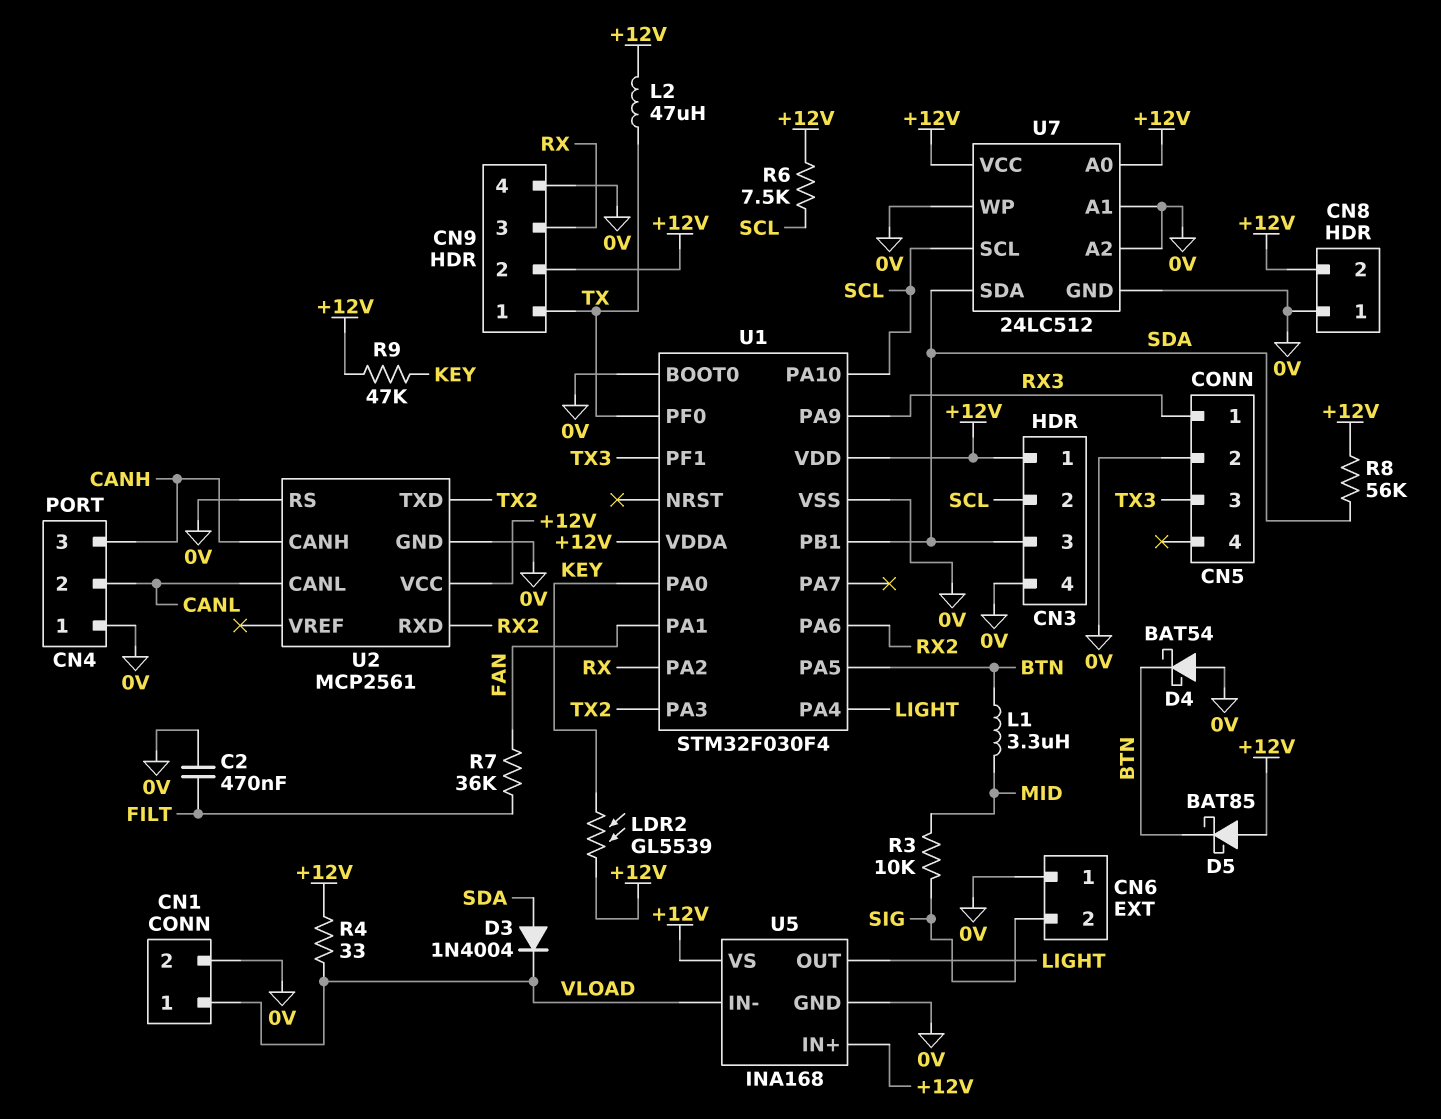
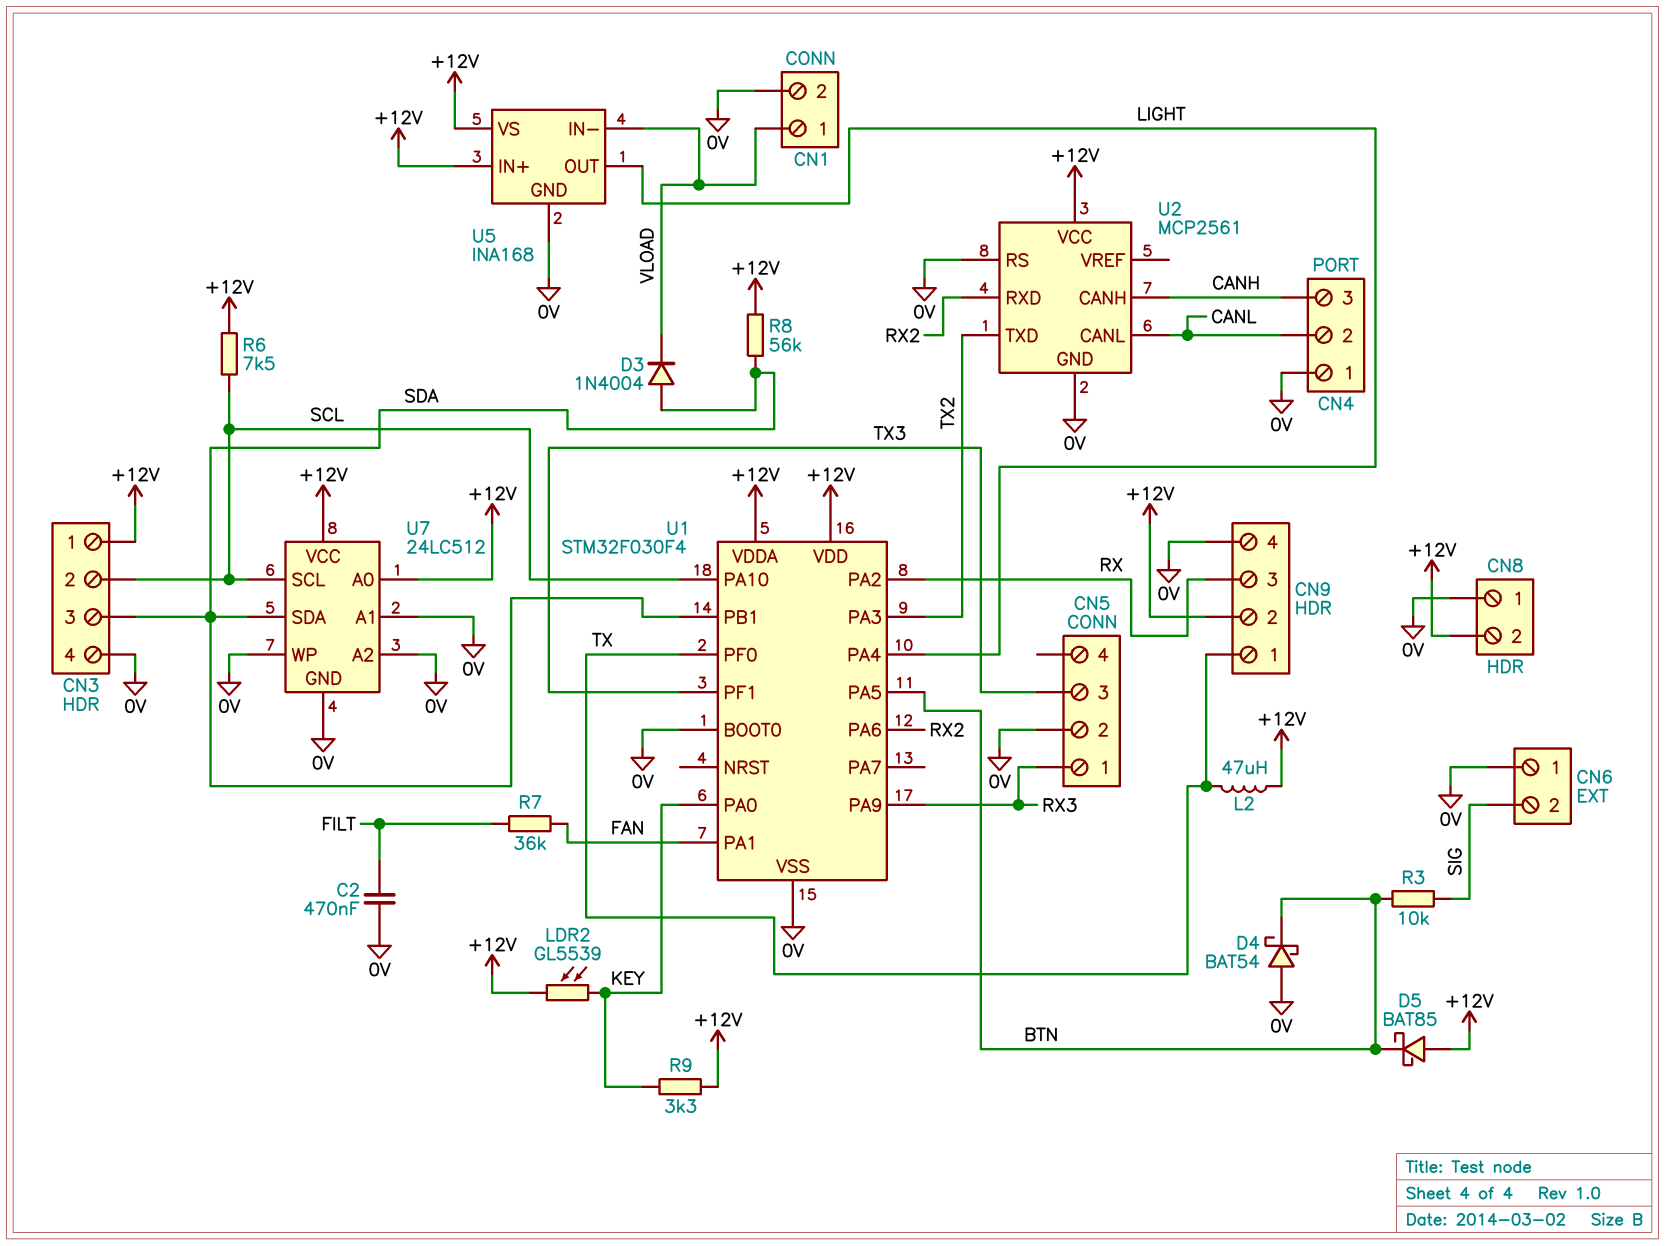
L1: 3.3uH (BTN, MID) -> none
R3: 10k (MID, SIG) -> 10k (BTN, SIG)
R4: 33 (+12V, VLOAD) -> none
R9: 47k (+12V, KEY) -> 3.3k (+12V, KEY)

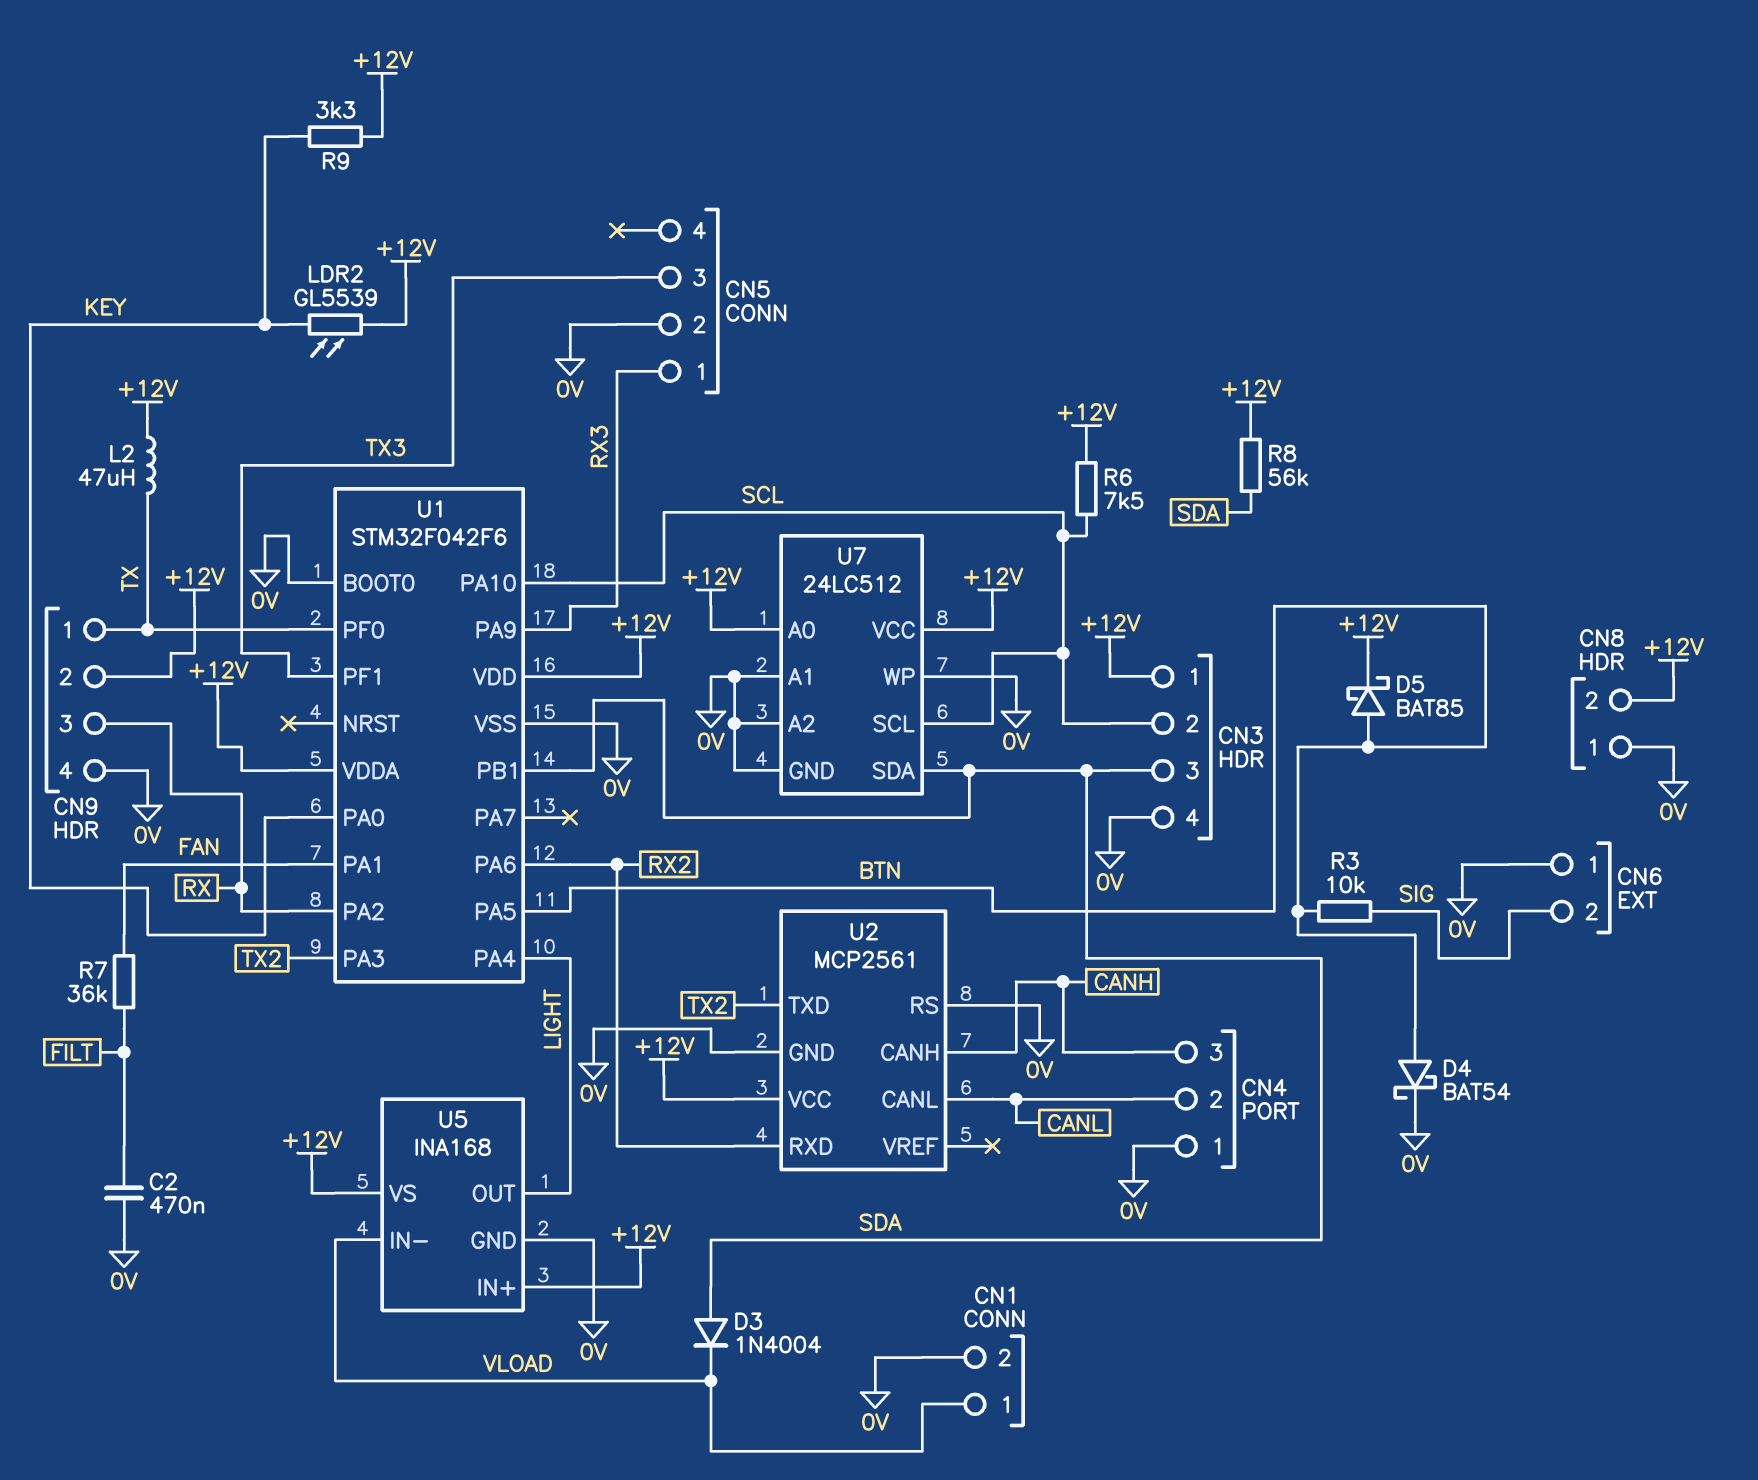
D4: schottky BAT54 (A 0V, K BTN) -> schottky BAT54 (A BTN, K 0V)
D5: schottky BAT85 (A +12V, K BTN) -> schottky BAT85 (A BTN, K +12V)
U1: STM32F030F4 -> STM32F042F6

